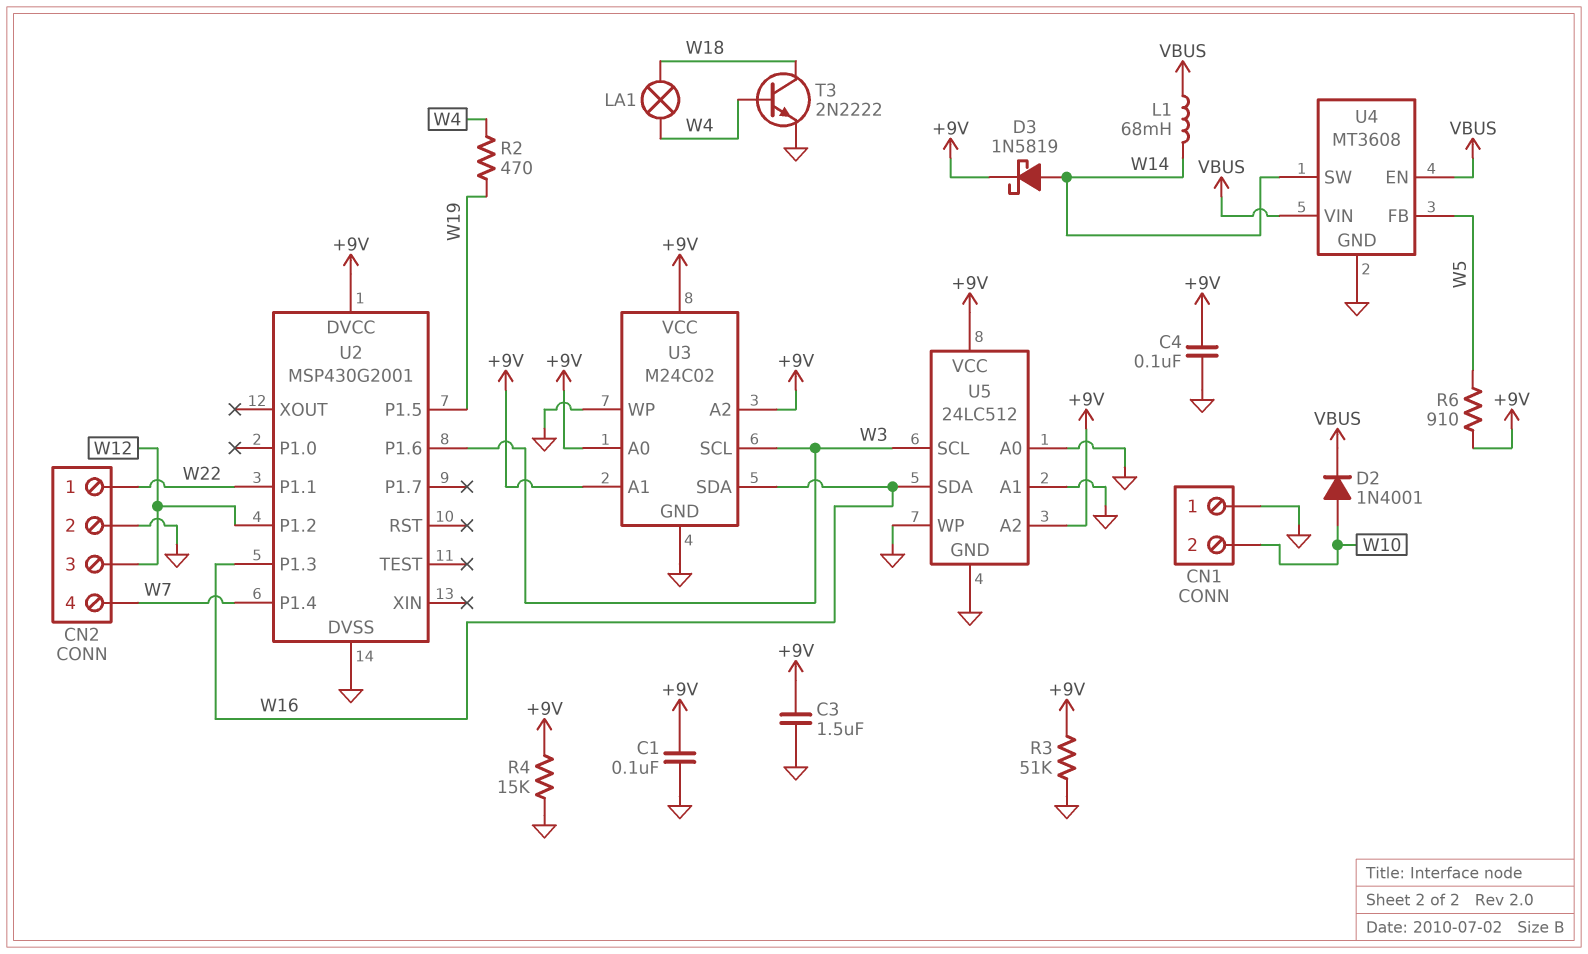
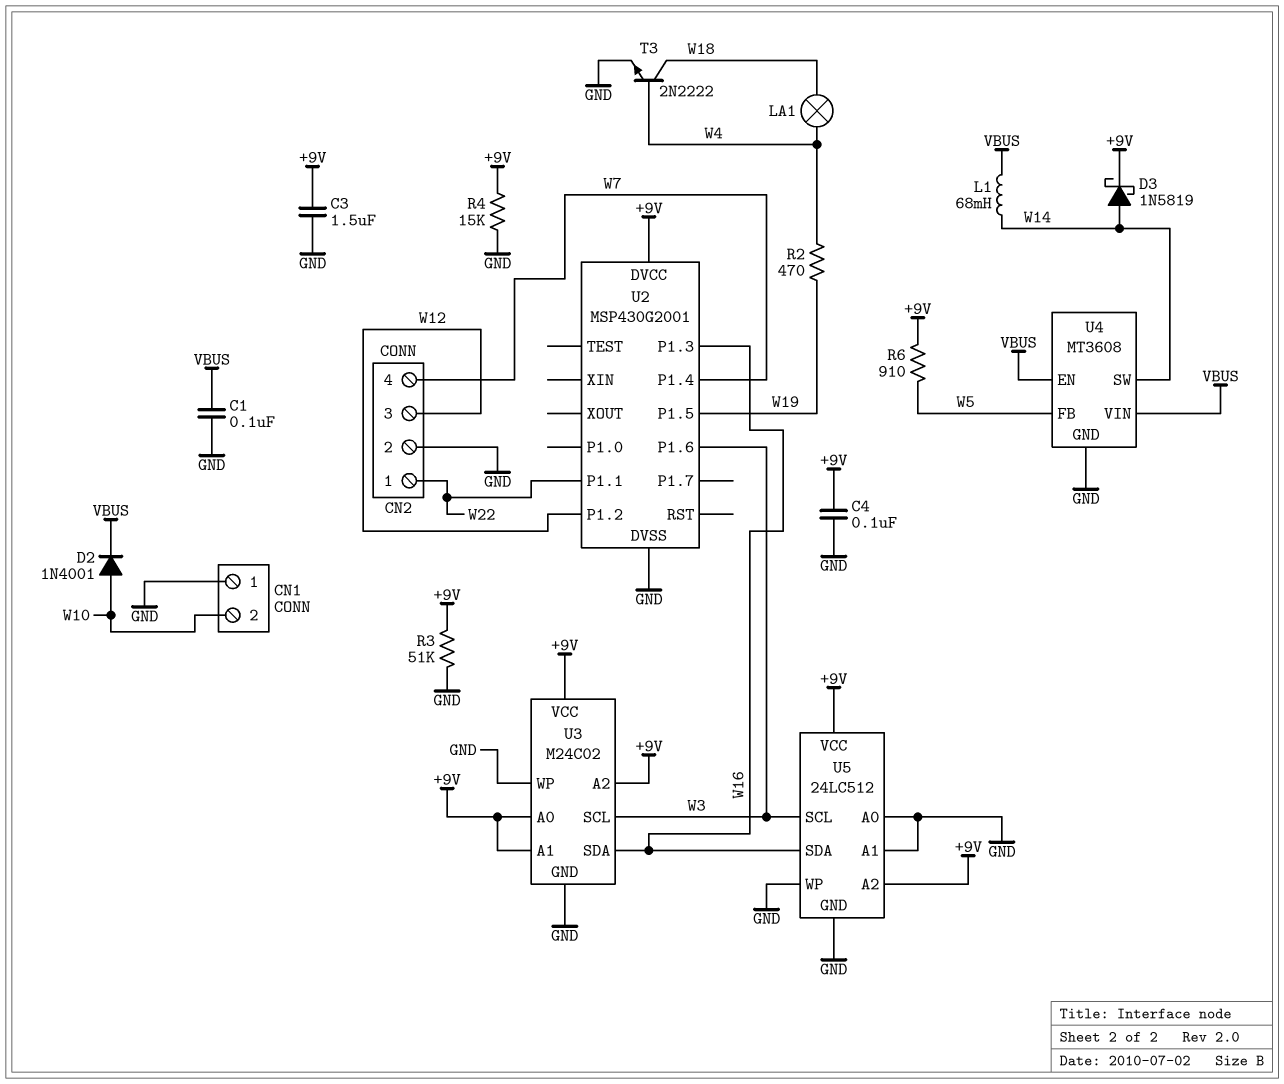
C1: 100nF (+9V, GND) -> 100nF (GND, VBUS)

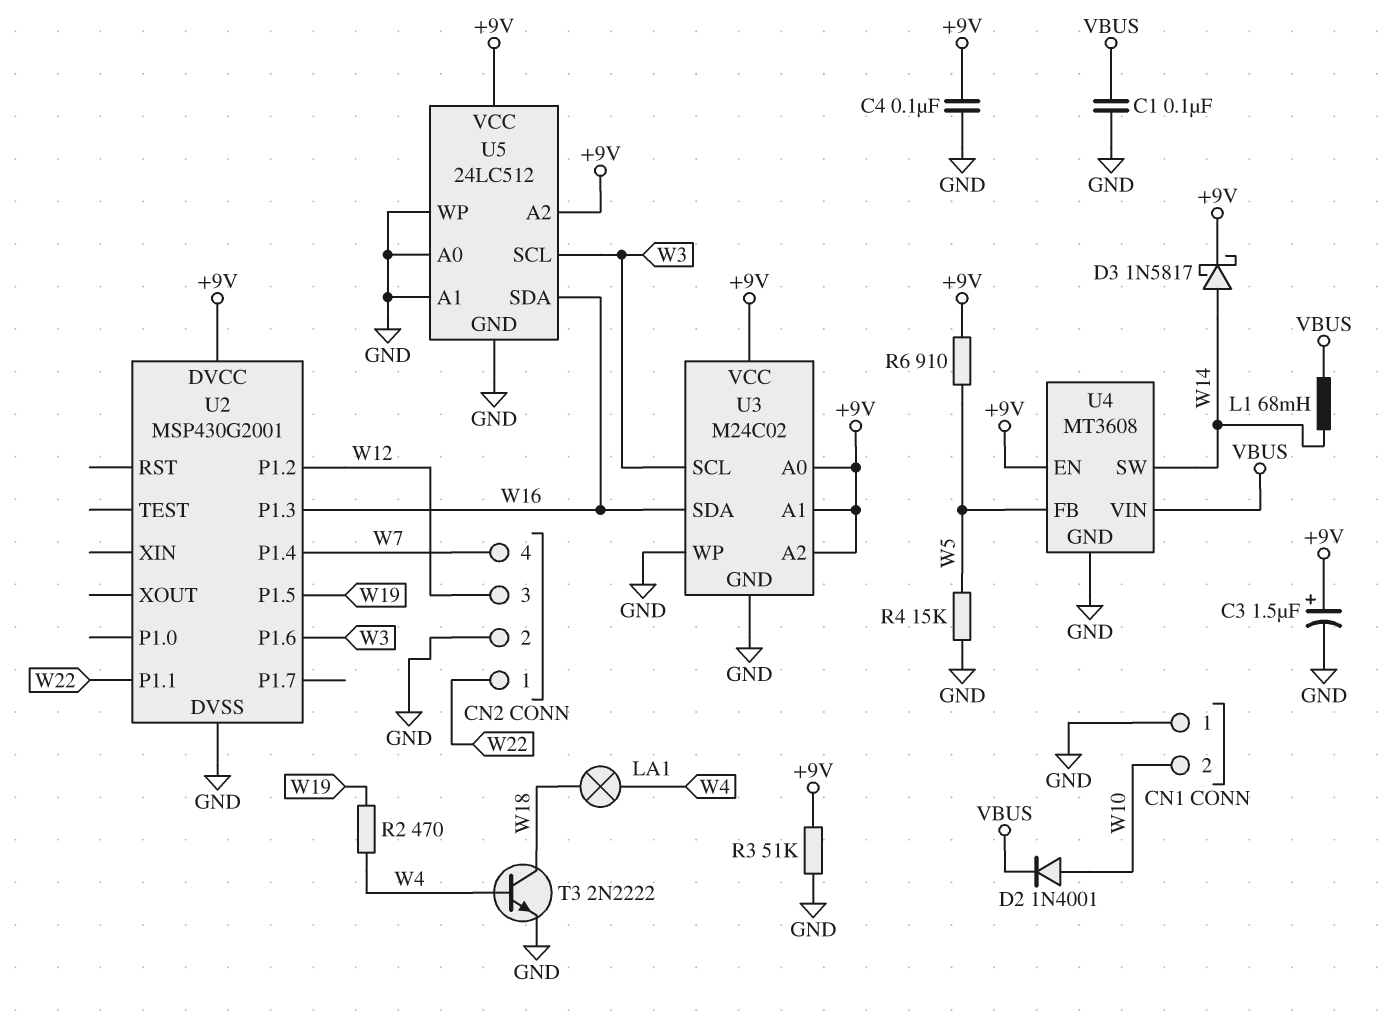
C3: 1.5uF (+9V, GND) -> 1.5uF (plus +9V, minus GND)
D3: schottky 1N5819 (A W14, K +9V) -> schottky 1N5817 (A W14, K +9V)
R4: 15k (+9V, GND) -> 15k (GND, W5)
U4 pin EN: VBUS -> +9V

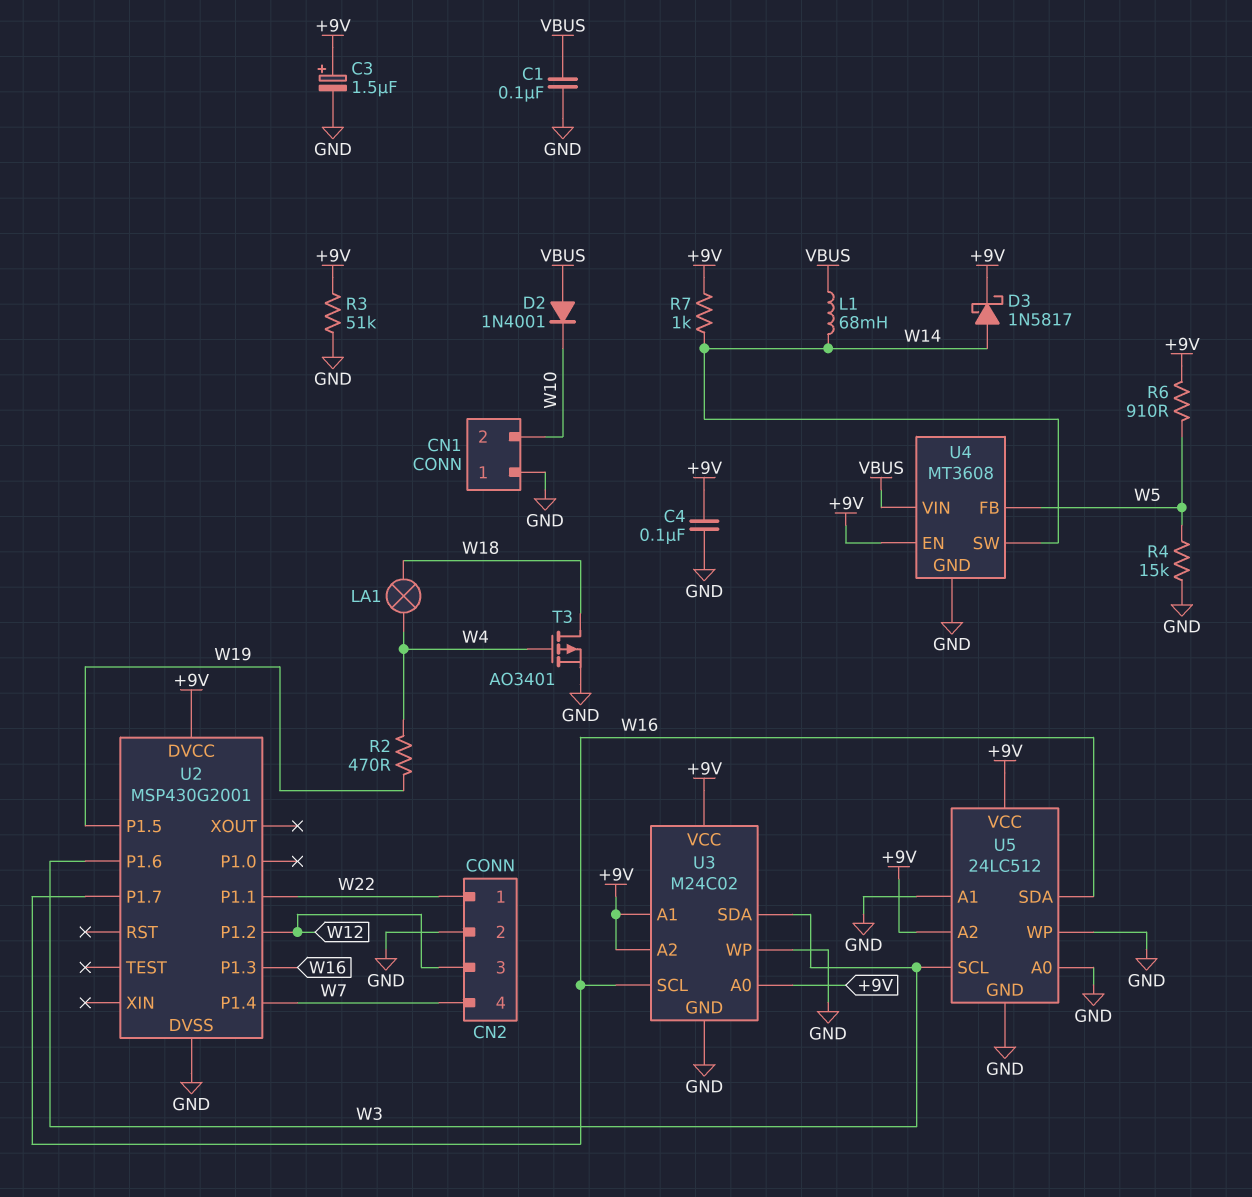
D2: diode 1N4001 (A W10, K VBUS) -> diode 1N4001 (A VBUS, K W10)
R7: none -> 1k (+9V, W14)
T3: NPN 2N2222 (B W4, C W18, E GND) -> PMOS AO3401 (G W4, D W18, S GND)
U2 pin P1.7: none -> W16
U3 pin SCL: W3 -> W16
U3 pin SDA: W16 -> W3

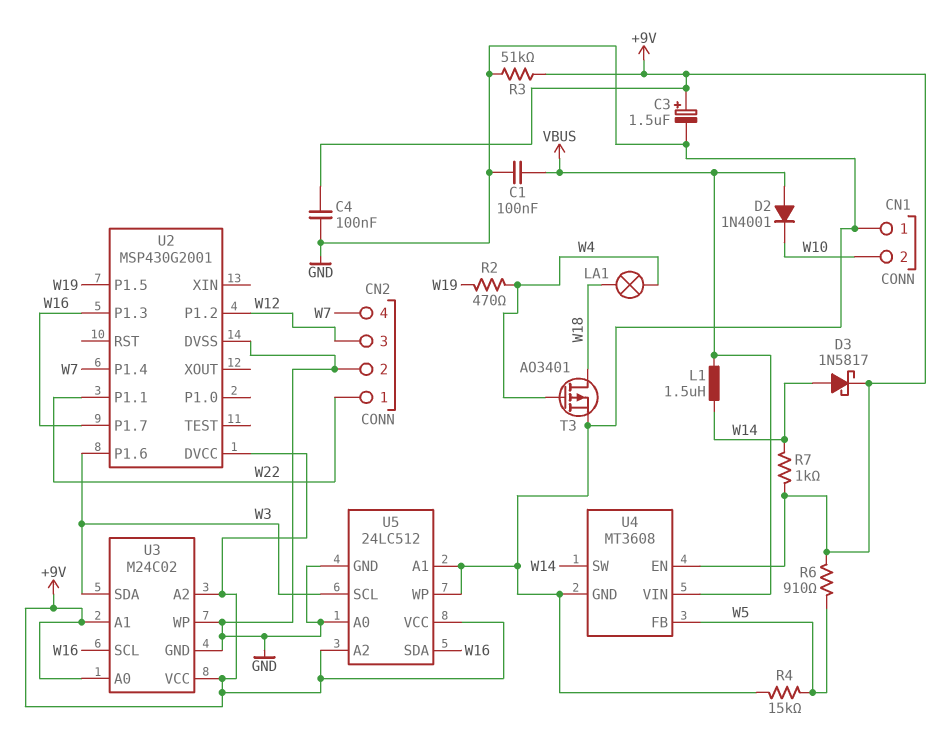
L1: 68mH (VBUS, W14) -> 1.5uH (VBUS, W14)

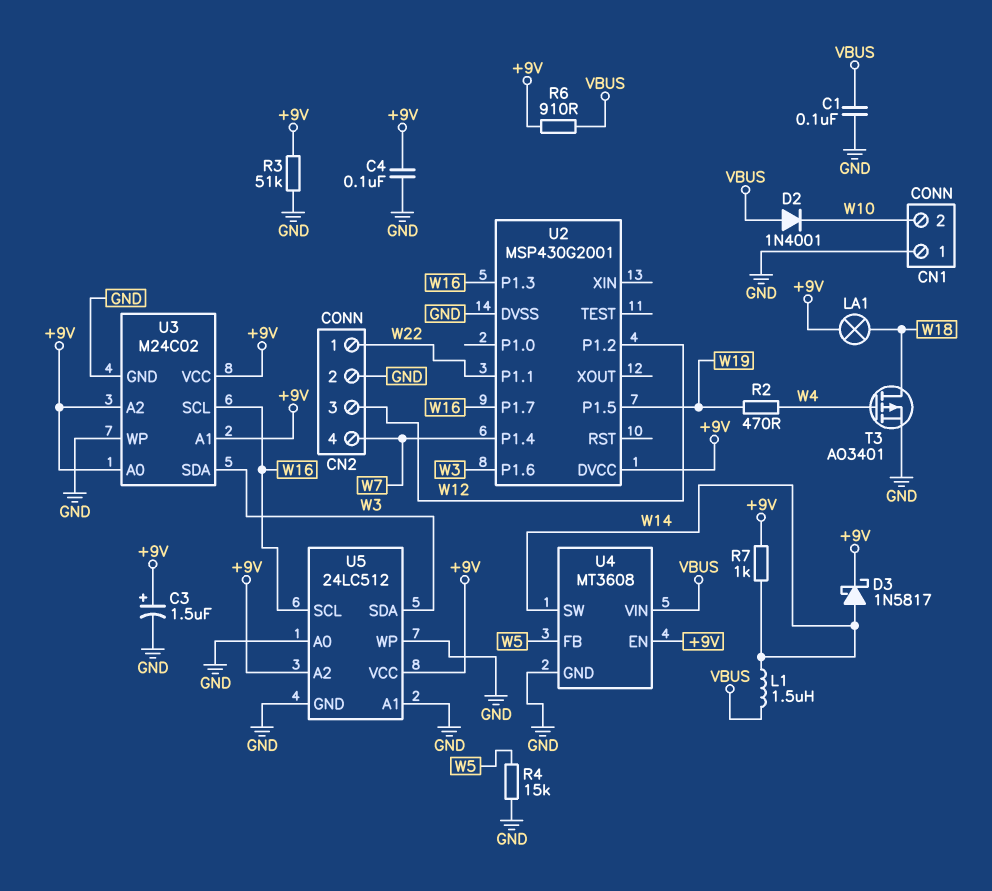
LA1: lamp (W4, W18) -> lamp (+9V, W18)
R6: 910 (+9V, W5) -> 910 (+9V, VBUS)
U5 pin SCL: W3 -> W16
U5 pin SDA: W16 -> W3

